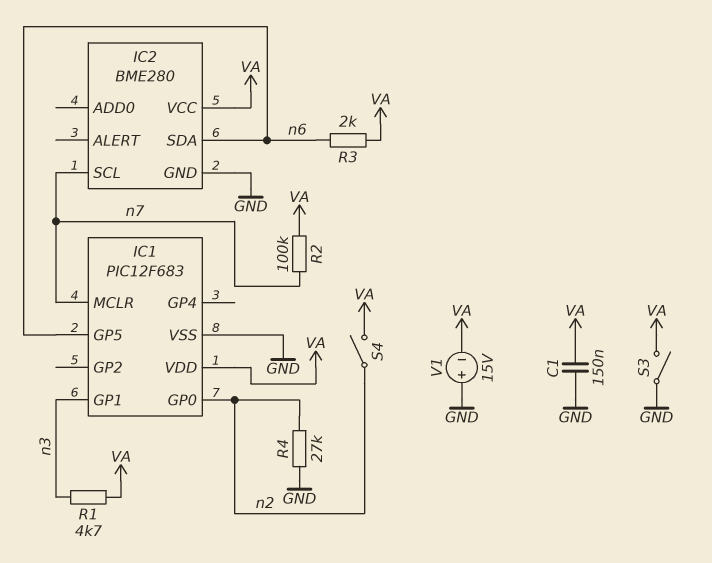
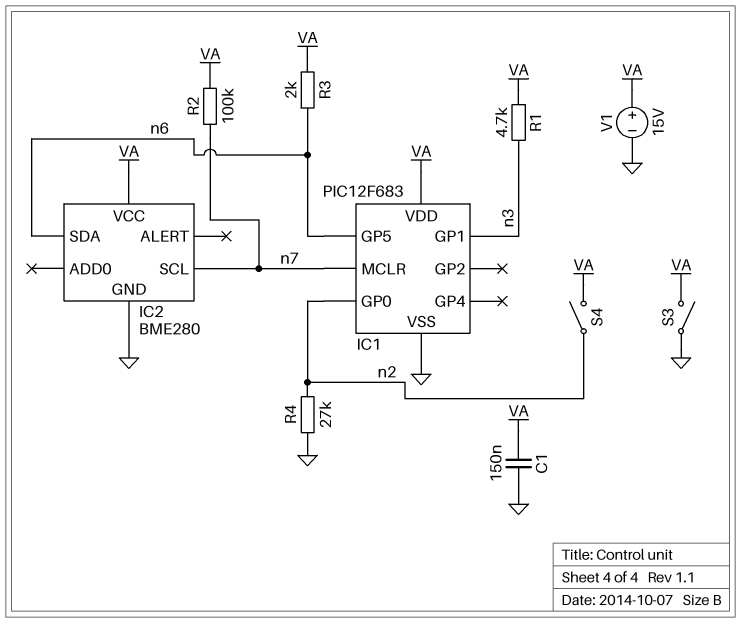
V1: 15V (plus GND, minus VA) -> 15V (plus VA, minus GND)

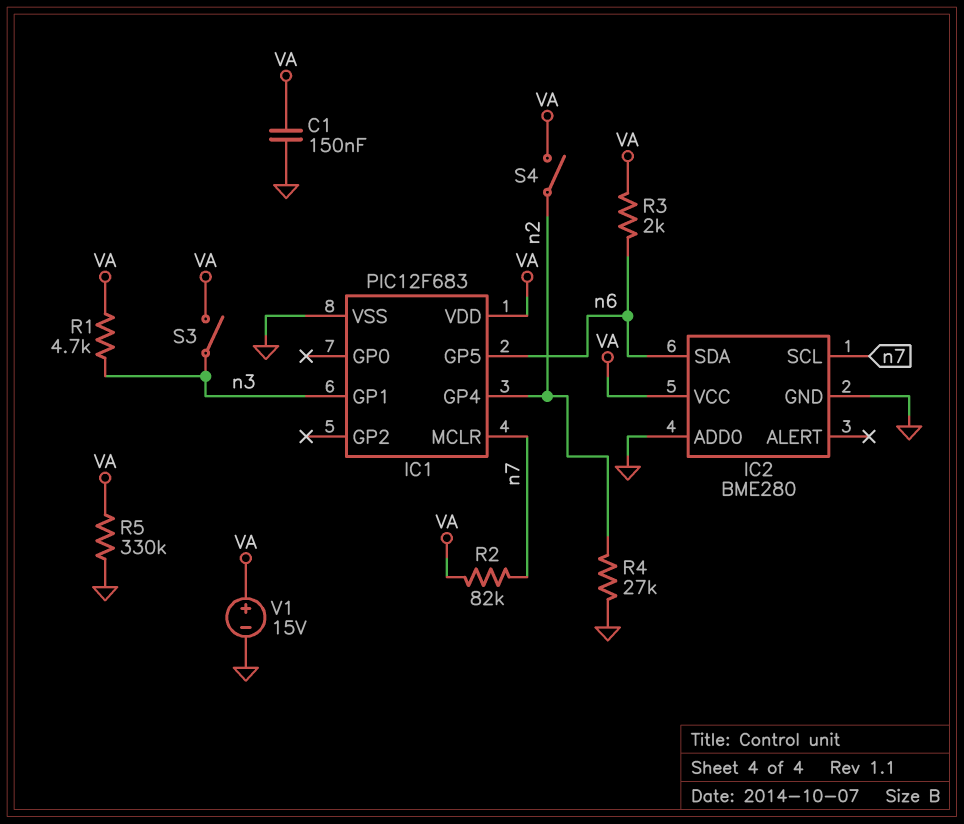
IC1 pin GP0: n2 -> none
IC1 pin GP4: none -> n2
IC2 pin ADD0: none -> GND
R2: 100k (VA, n7) -> 82k (VA, n7)
R5: none -> 330k (GND, VA)
S3: switch (GND, VA) -> switch (VA, n3)

